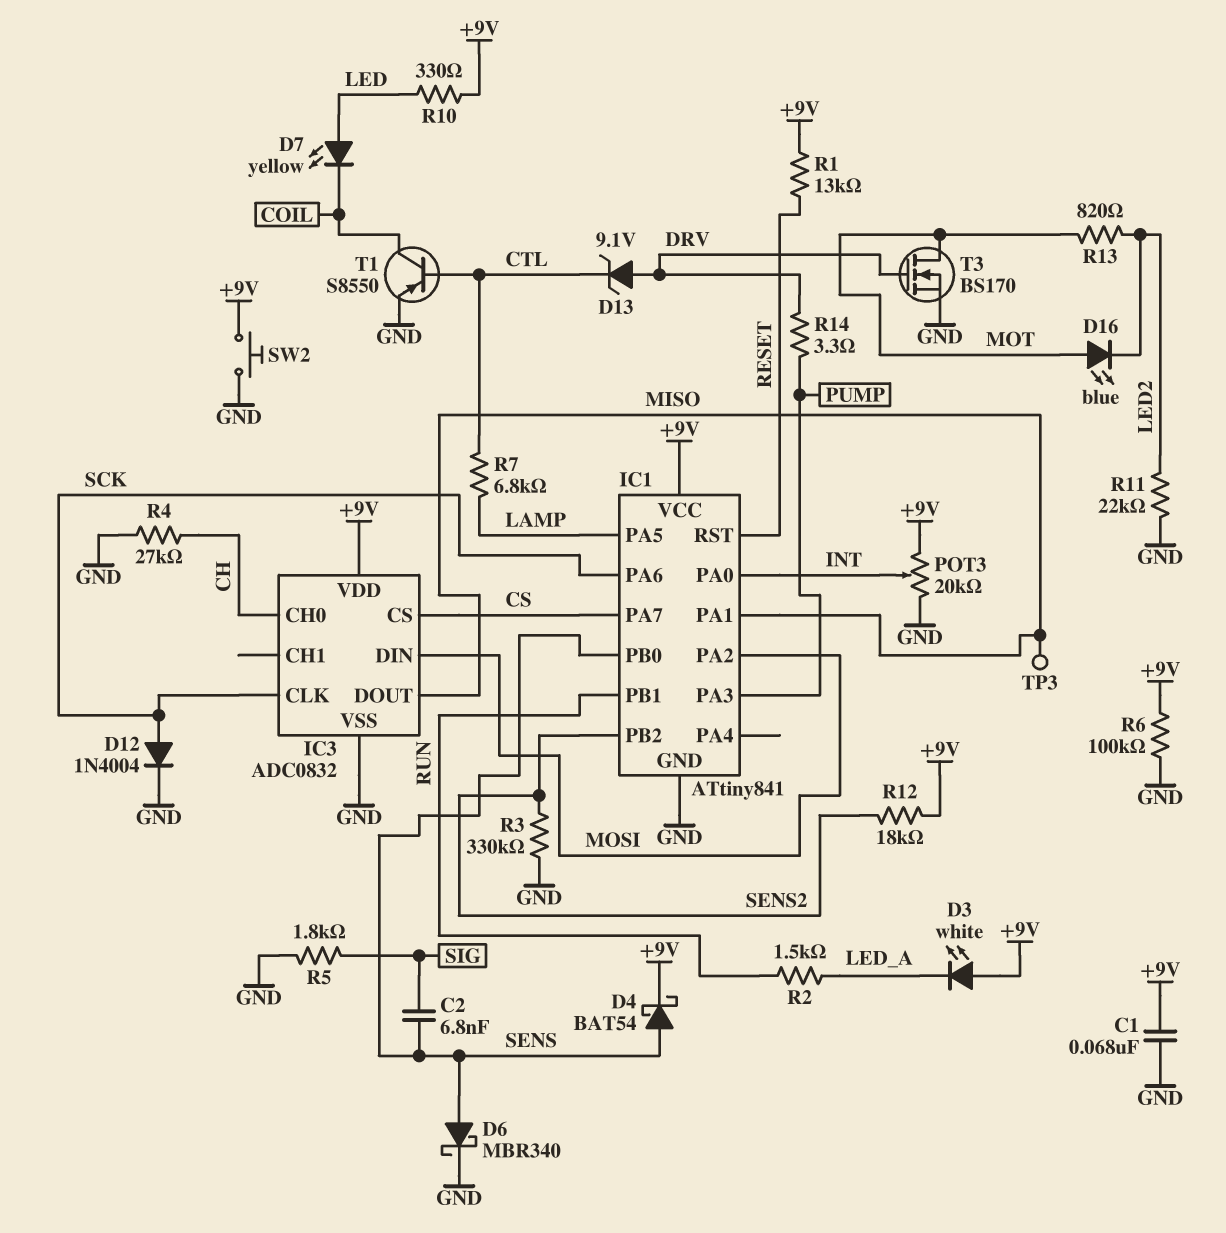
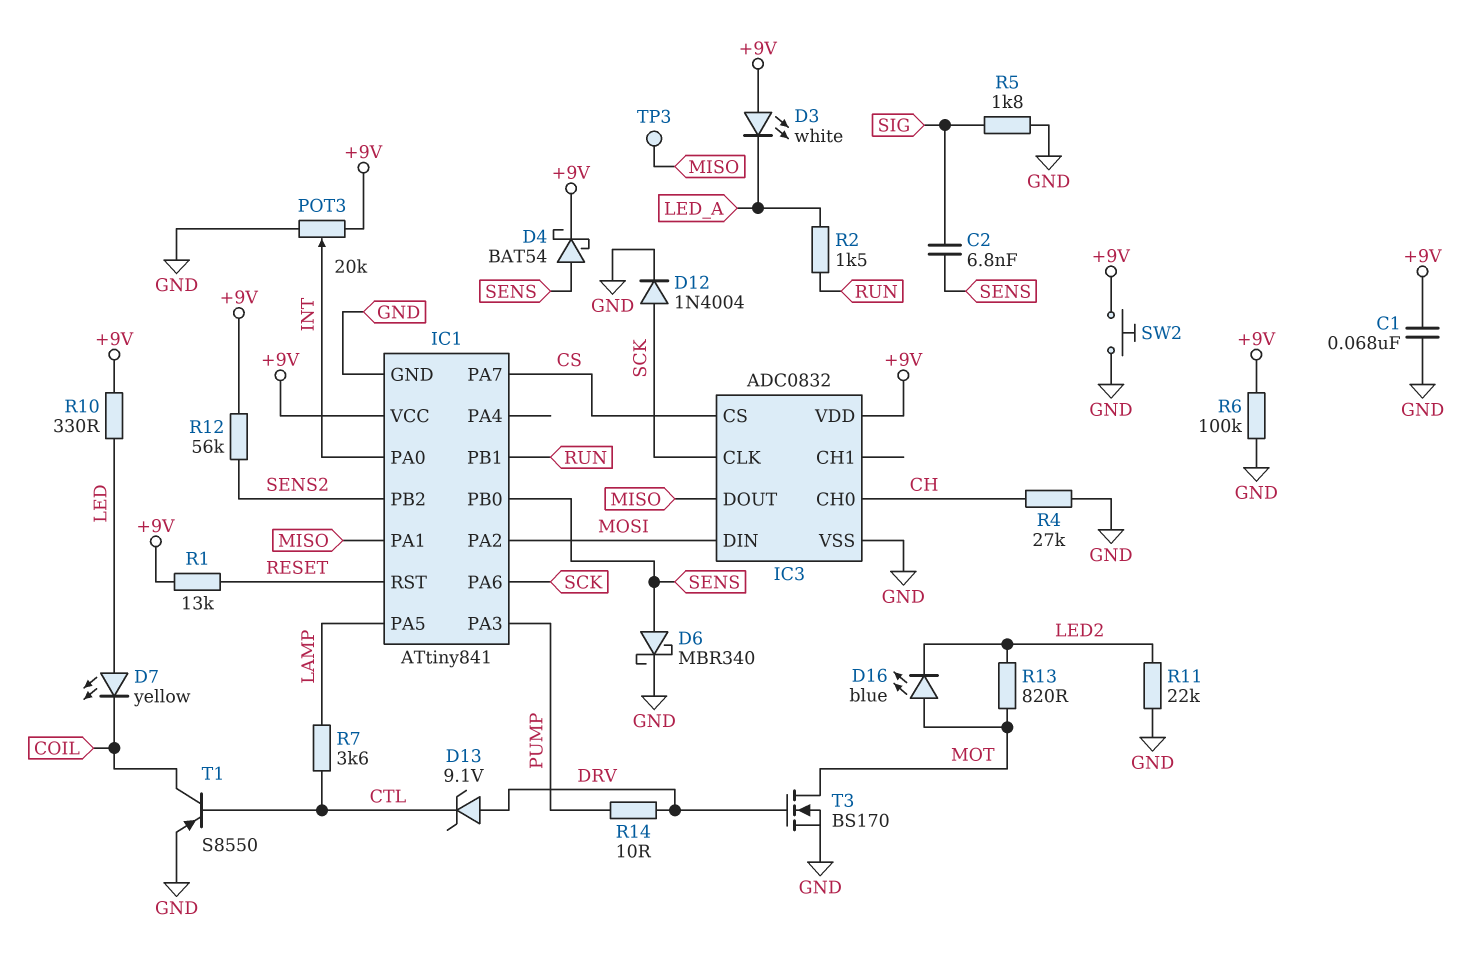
R3: 330k (GND, SENS2) -> none
R7: 6.8k (CTL, LAMP) -> 3.6k (CTL, LAMP)
R12: 18k (+9V, SENS2) -> 56k (+9V, SENS2)
R14: 3.3 (DRV, PUMP) -> 10 (DRV, PUMP)

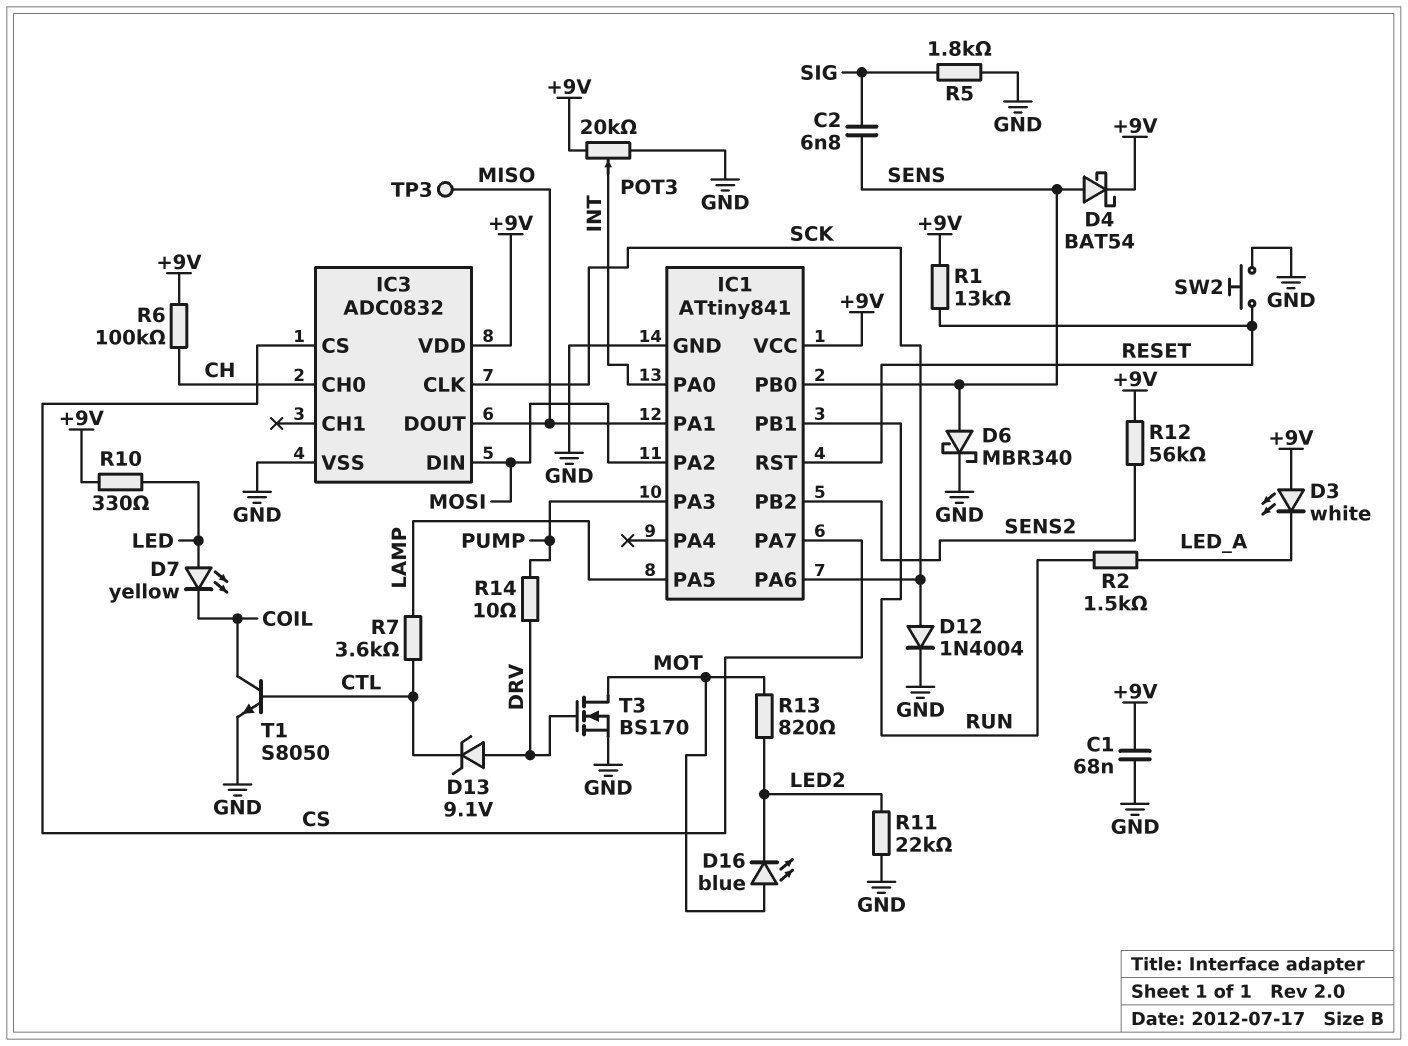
R4: 27k (CH, GND) -> none
R6: 100k (+9V, GND) -> 100k (+9V, CH)
SW2: button (+9V, GND) -> button (GND, RESET)
T1: PNP S8550 (B CTL, C COIL, E GND) -> NPN S8050 (B CTL, C COIL, E GND)

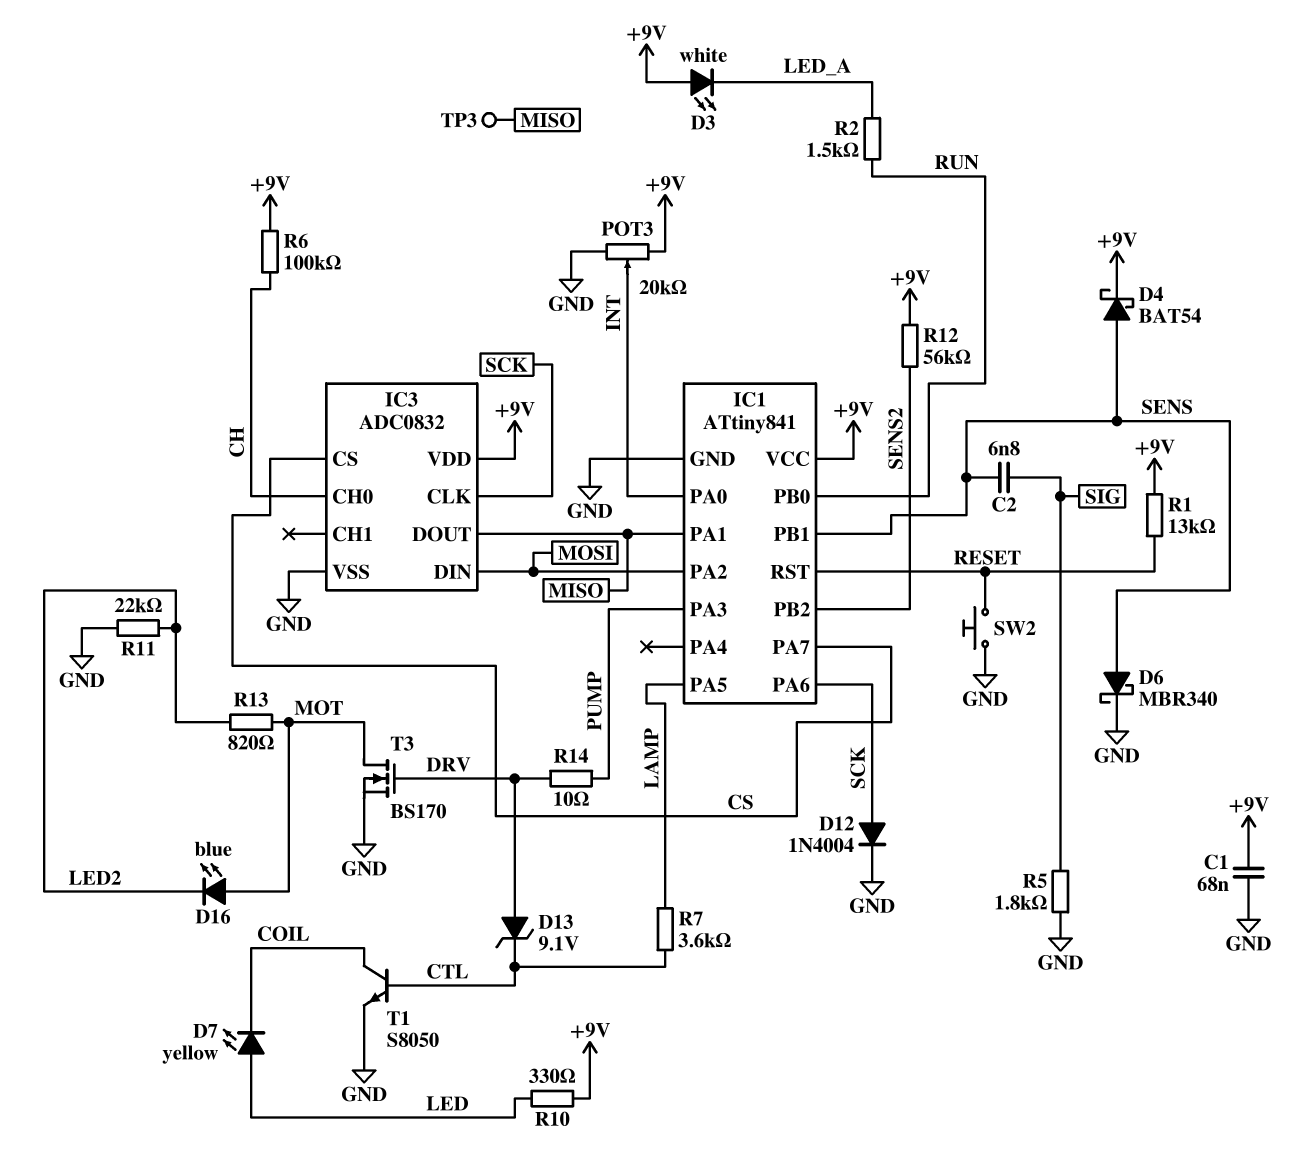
IC1 pin PB0: SENS -> RUN
IC1 pin PB1: RUN -> SENS

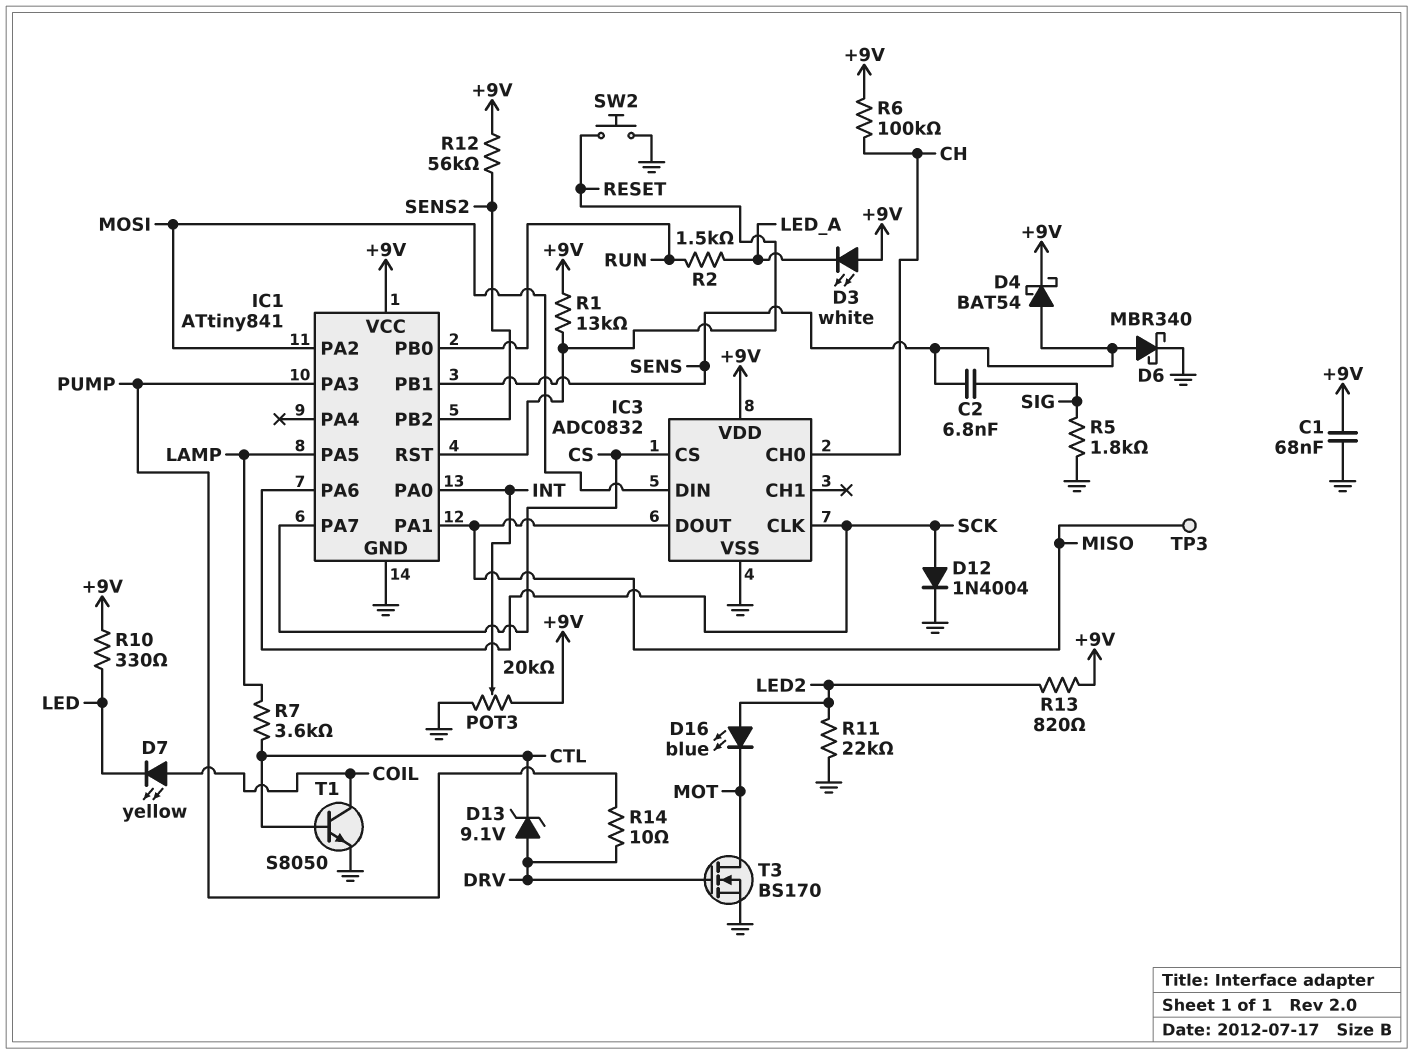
D7: LED yellow (A LED, K COIL) -> LED yellow (A COIL, K LED)
D16: LED blue (A MOT, K LED2) -> LED blue (A LED2, K MOT)
R13: 820 (LED2, MOT) -> 820 (+9V, LED2)

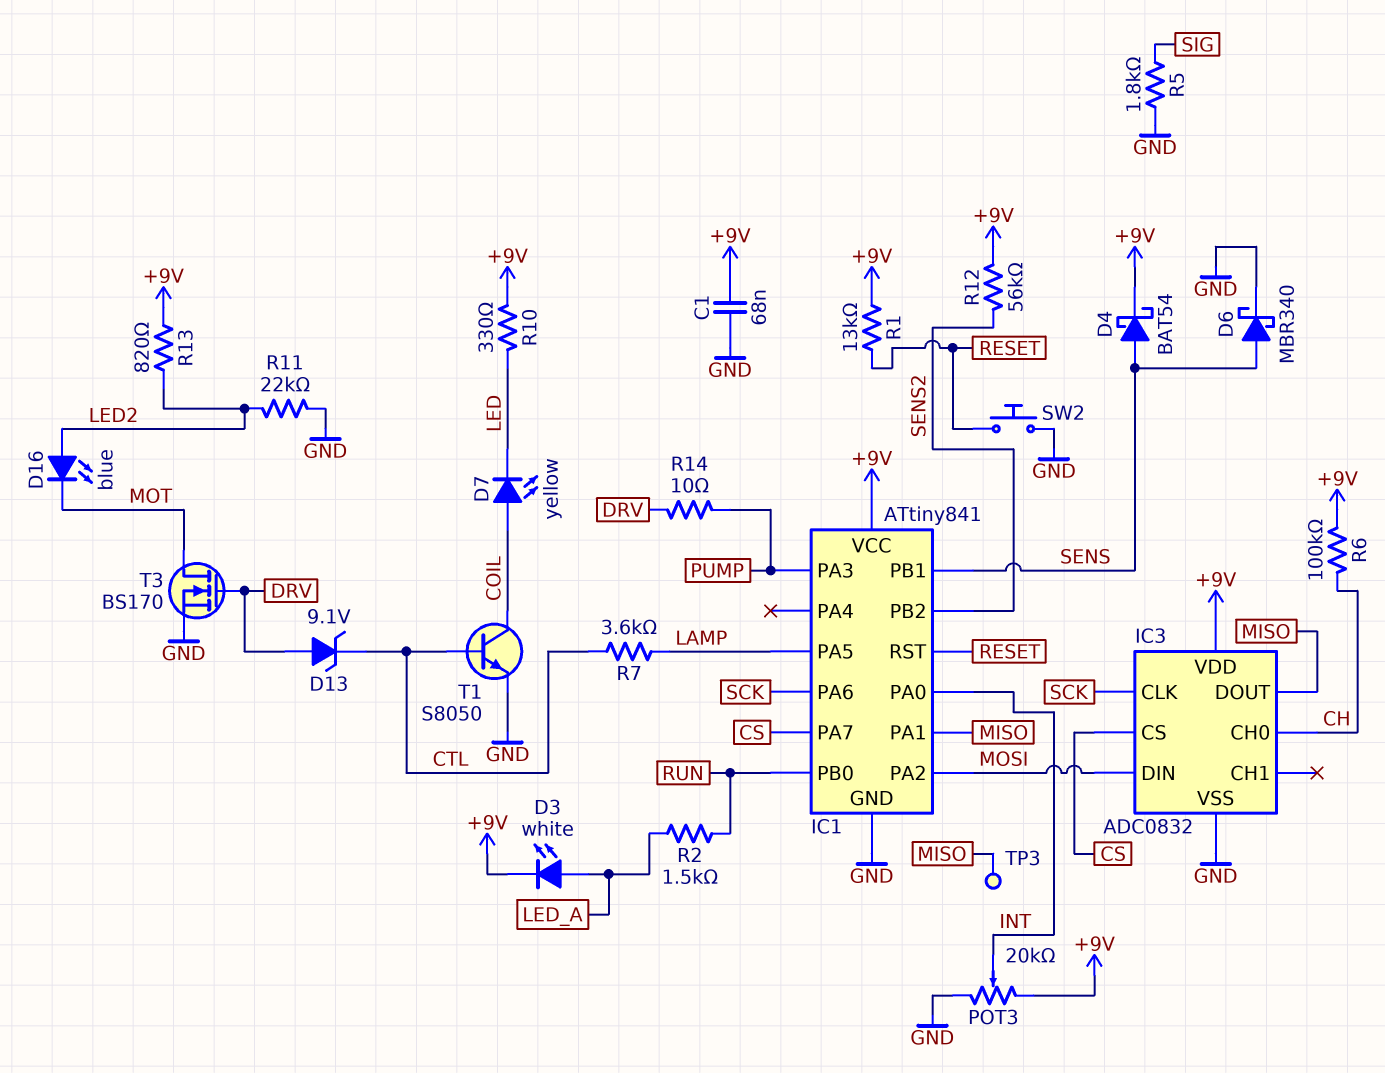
C2: 6.8nF (SENS, SIG) -> none
D3: LED white (A +9V, K LED_A) -> LED white (A LED_A, K +9V)
D12: diode 1N4004 (A SCK, K GND) -> none

